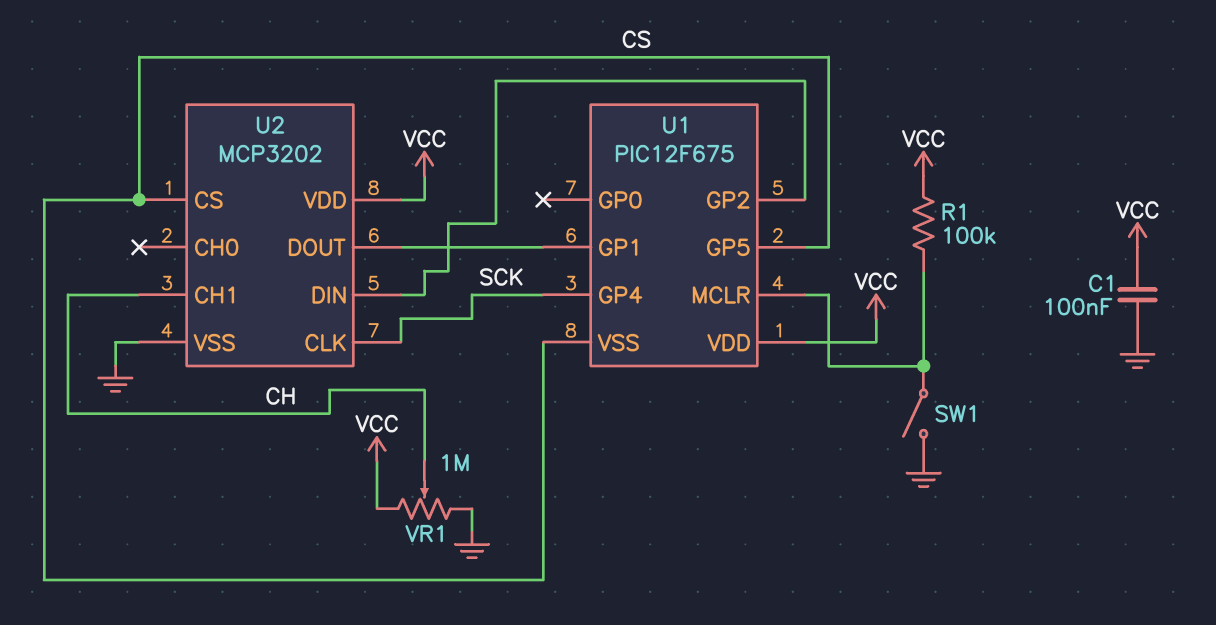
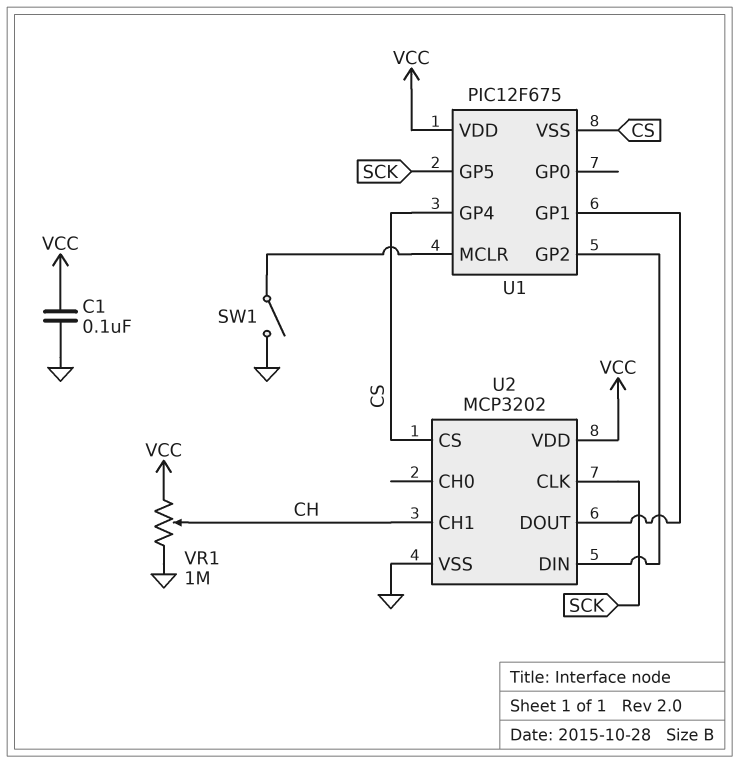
R1: 100k (U1/MCLR, VCC) -> none
U1 pin GP4: SCK -> CS
U1 pin GP5: CS -> SCK

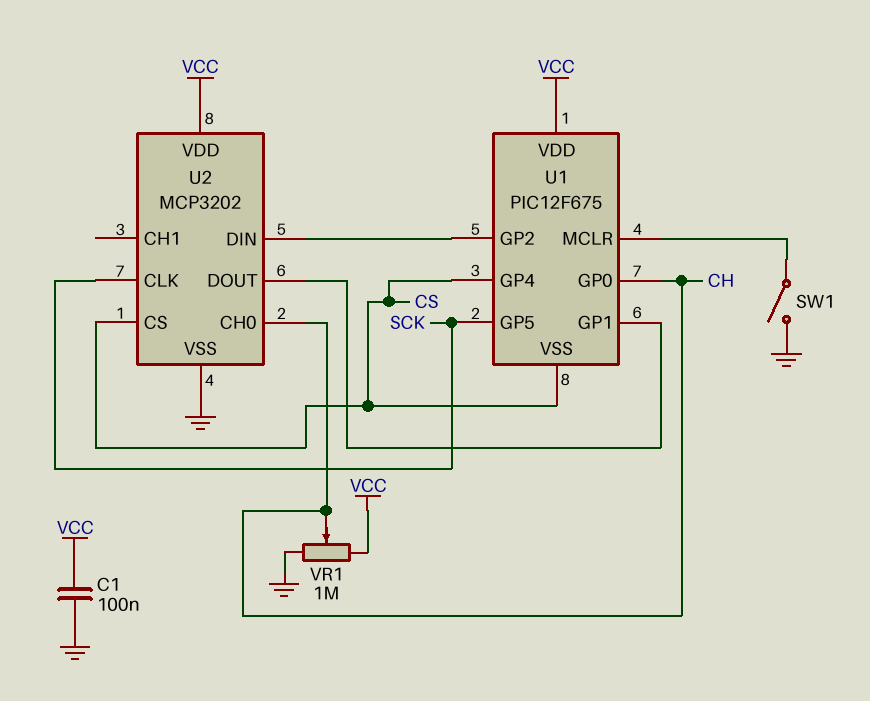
U1 pin GP0: none -> CH
U2 pin CH0: none -> CH
U2 pin CH1: CH -> none

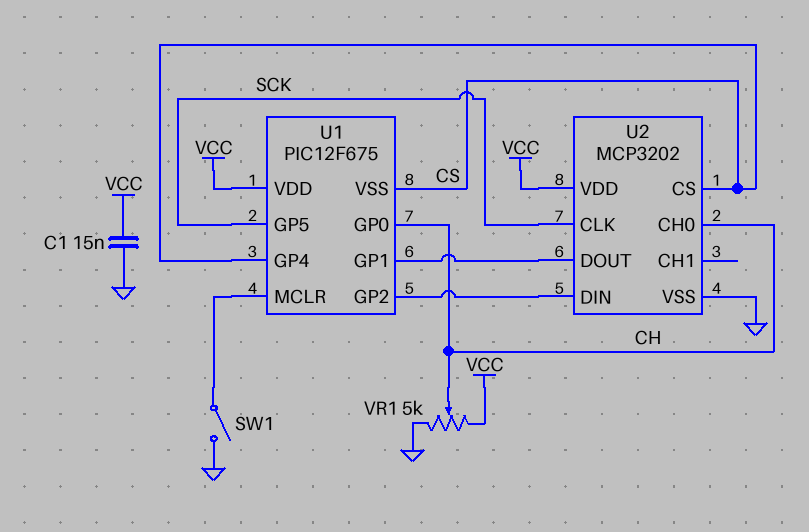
C1: 100nF (GND, VCC) -> 15nF (GND, VCC)
VR1: 1M (GND, VCC, wiper CH) -> 5k (GND, VCC, wiper CH)

